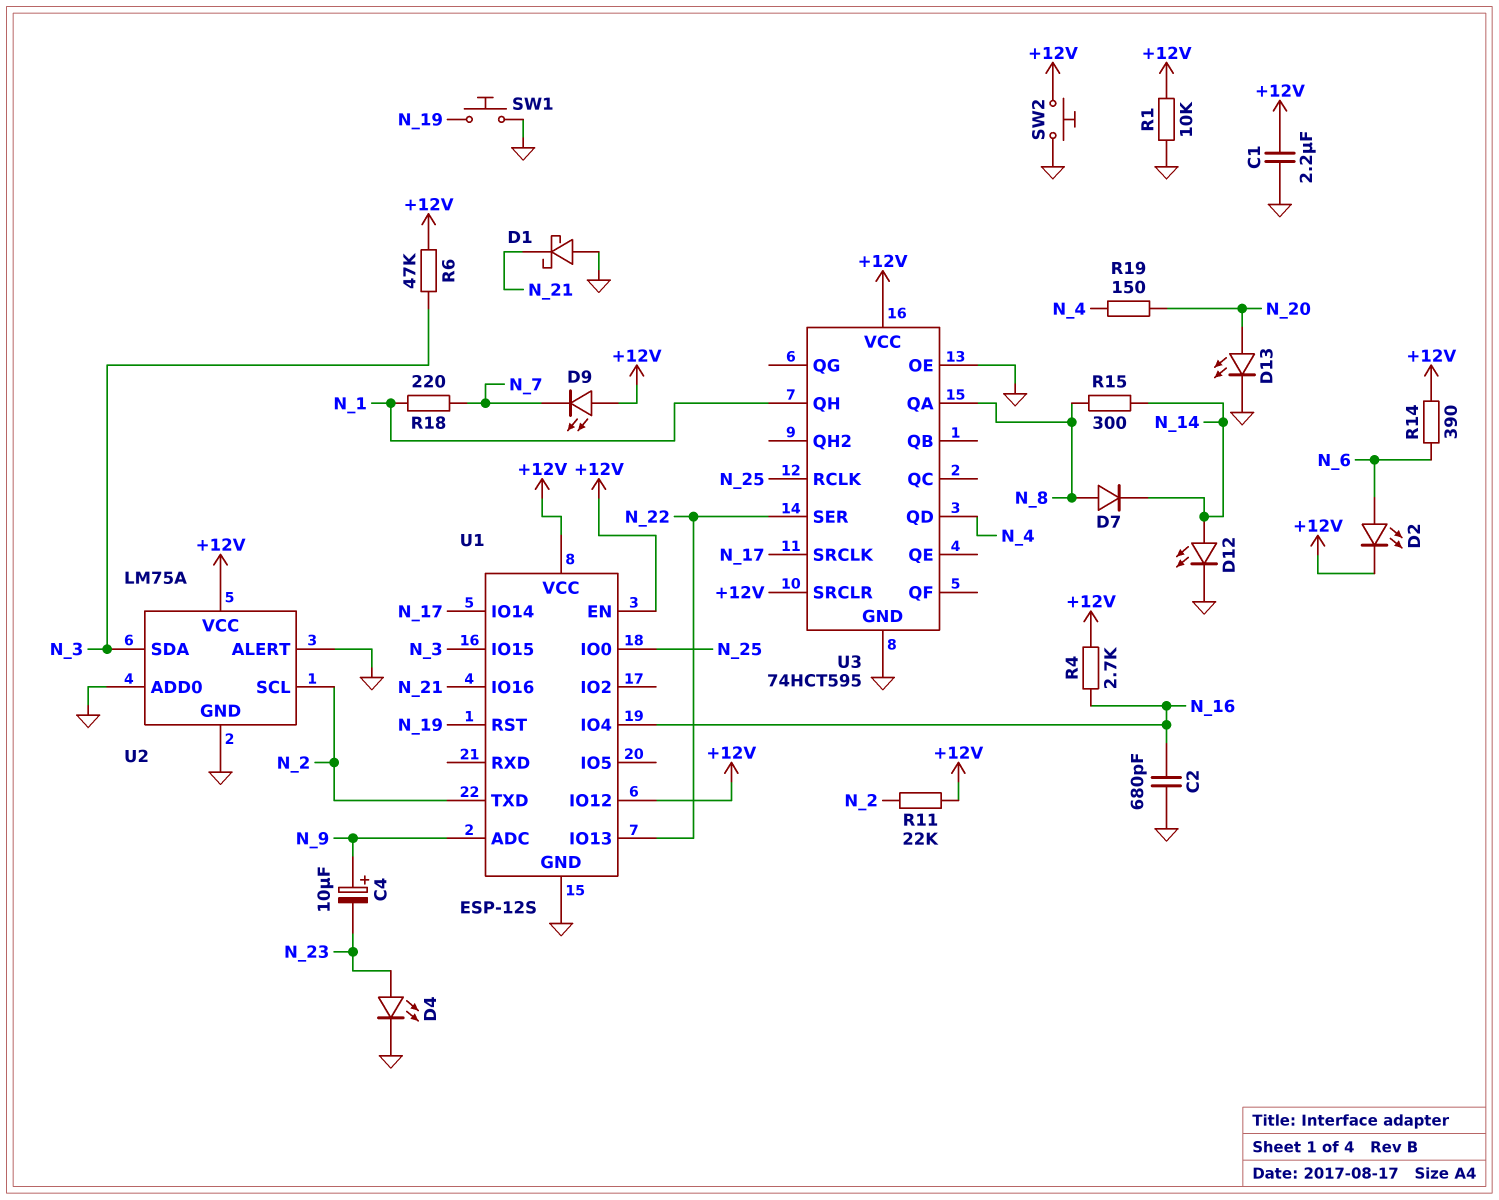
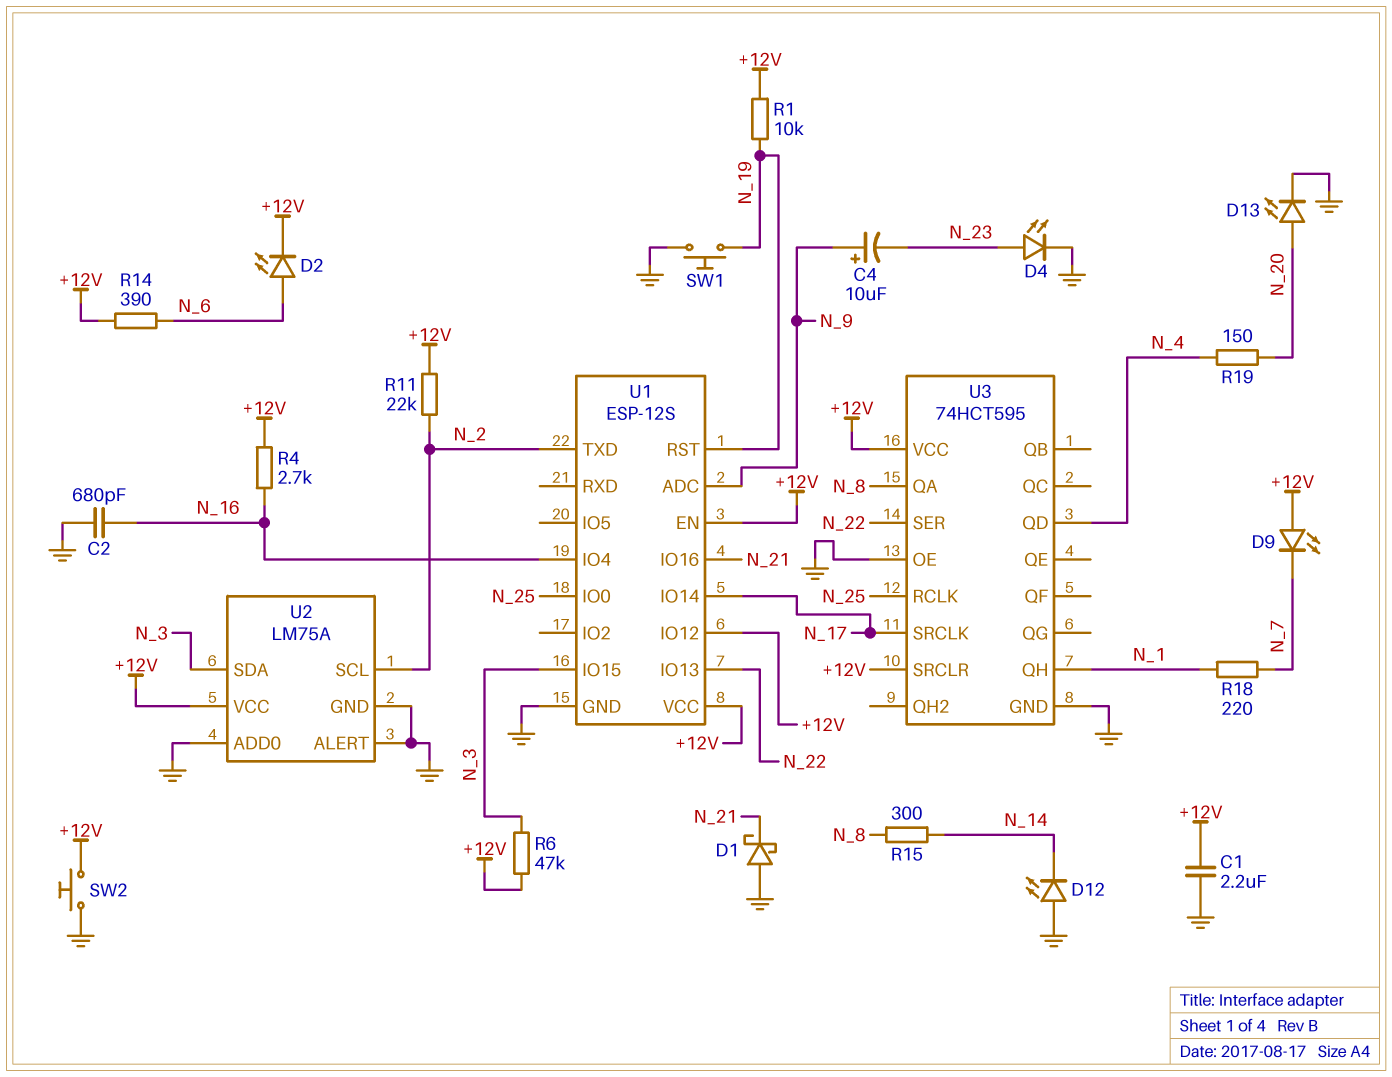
D7: diode (A N_8, K N_14) -> none
D12: LED (A N_14, K GND) -> LED (A GND, K N_14)
R1: 10k (+12V, GND) -> 10k (+12V, N_19)

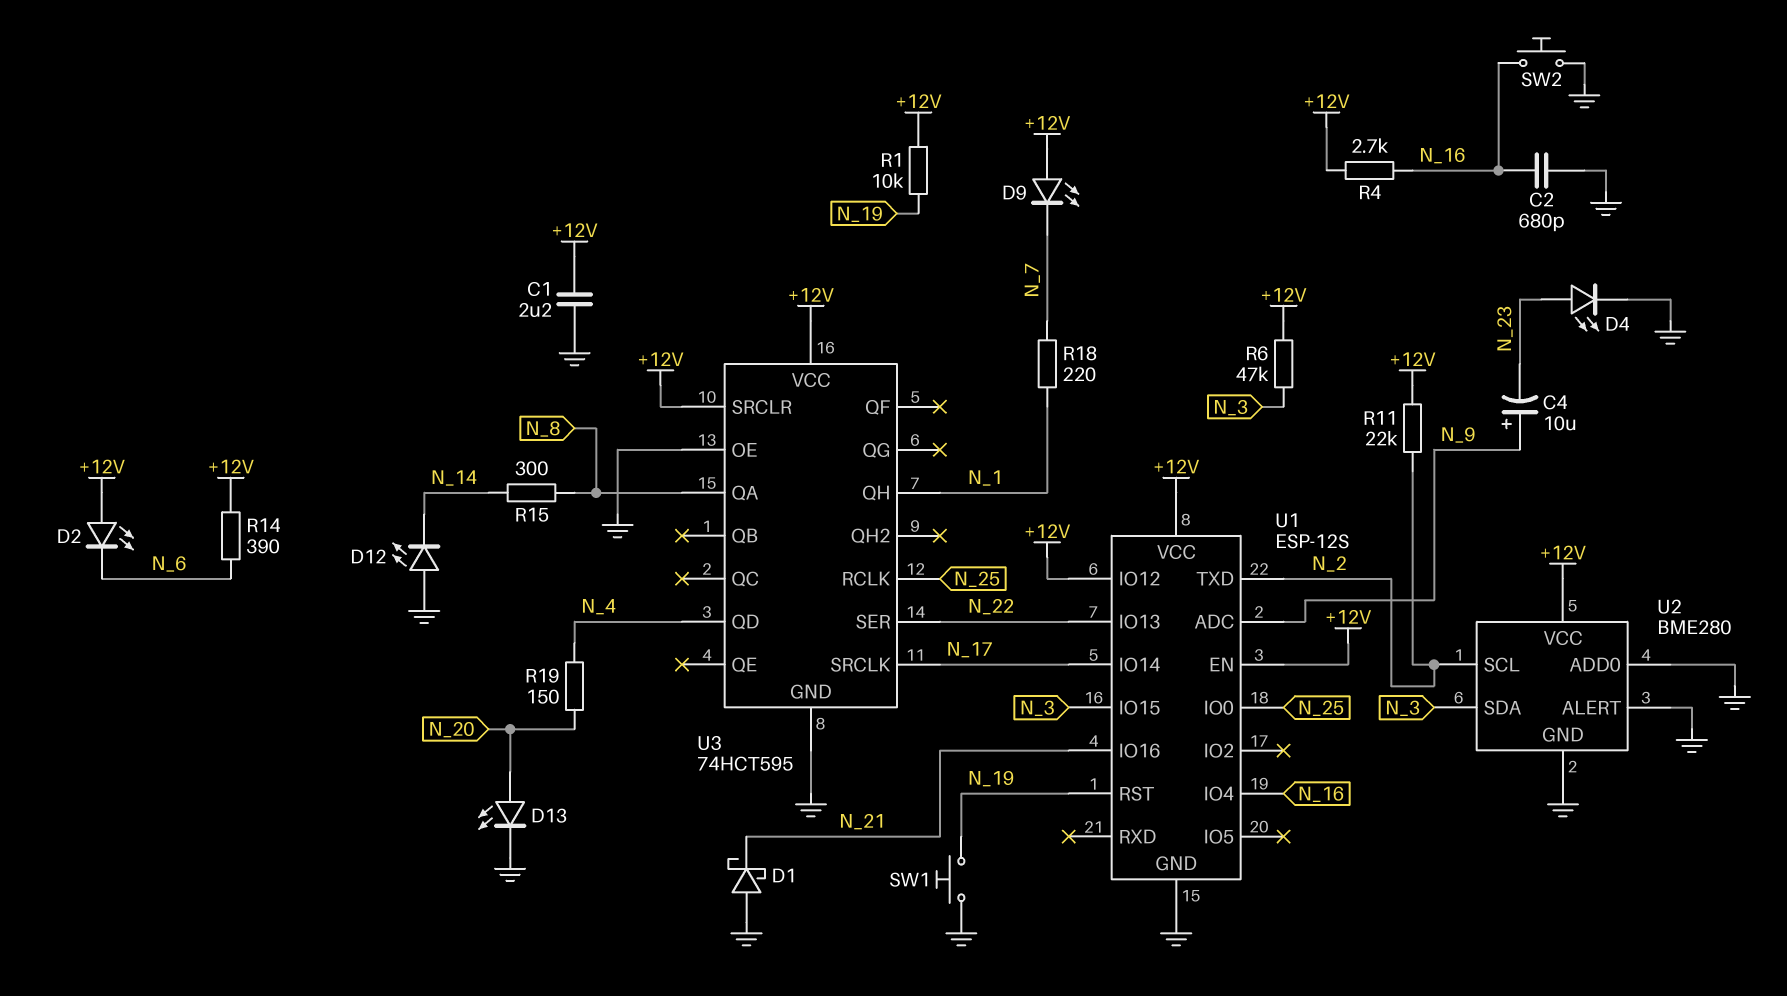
D2: LED (A N_6, K +12V) -> LED (A +12V, K N_6)
SW2: button (+12V, GND) -> button (GND, N_16)
U2: LM75A -> BME280

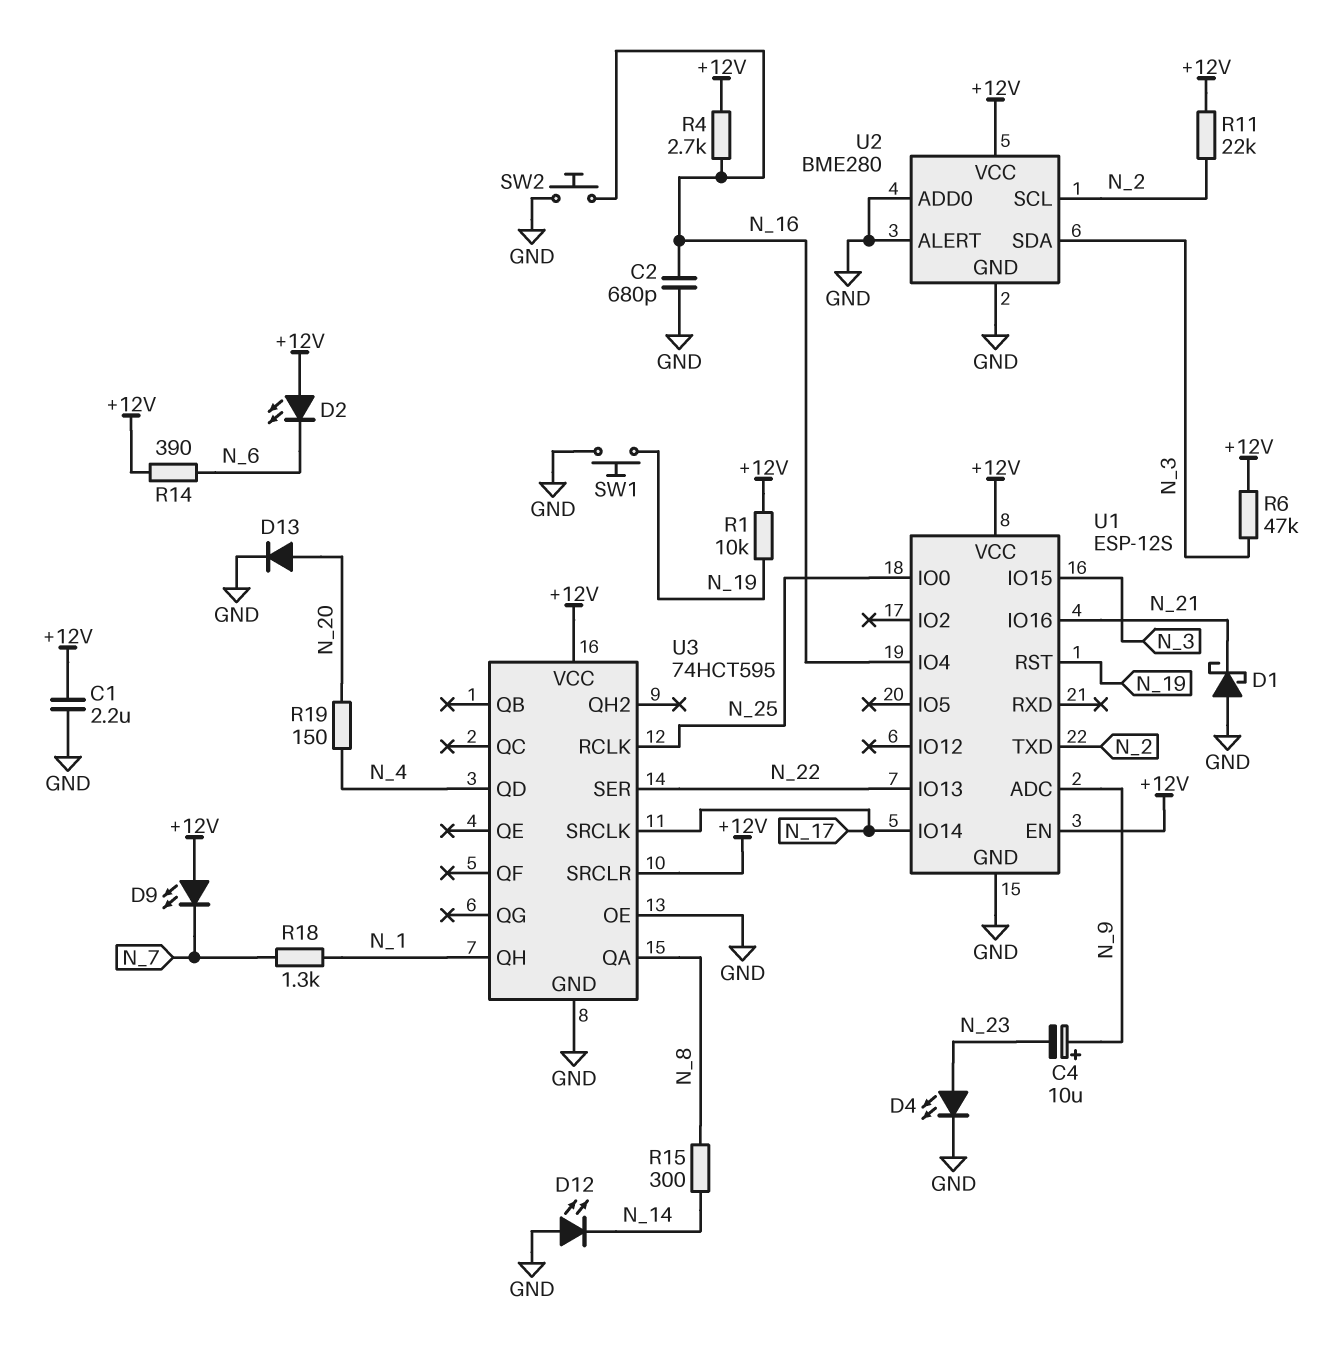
D13: LED (A N_20, K GND) -> diode (A N_20, K GND)
R18: 220 (N_1, N_7) -> 1.3k (N_1, N_7)
U1 pin IO12: +12V -> none

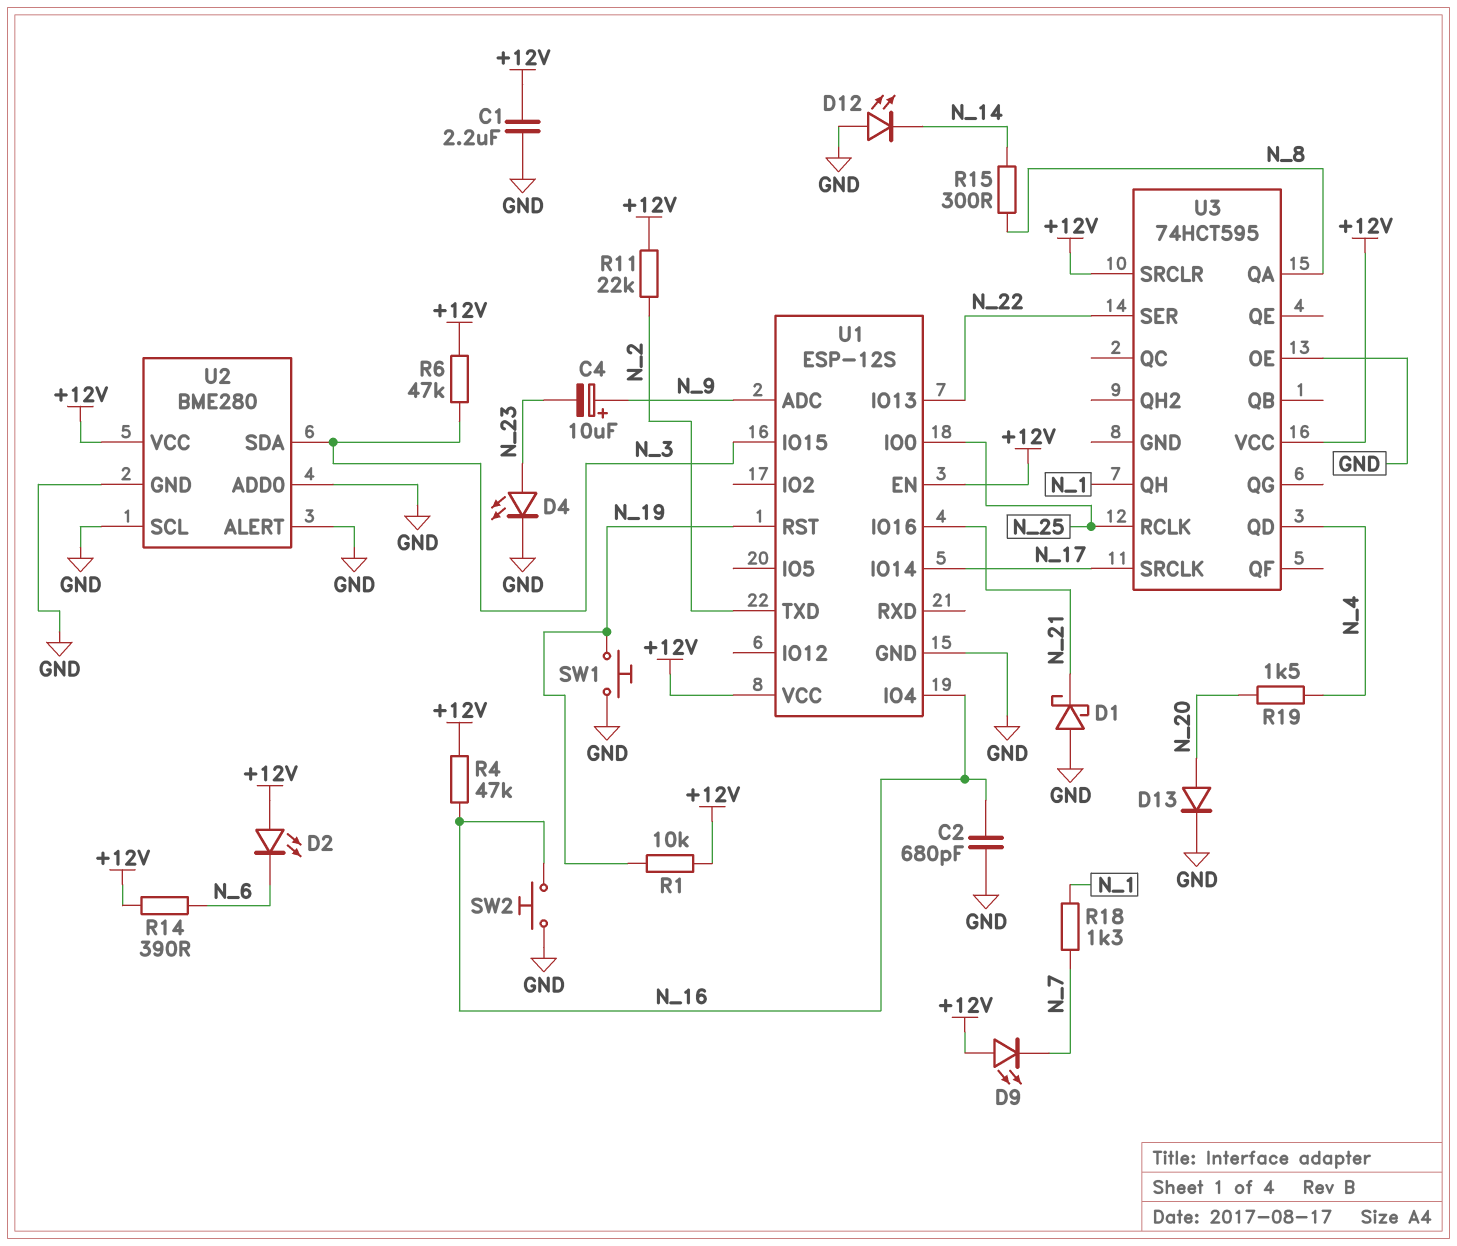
R4: 2.7k (+12V, N_16) -> 47k (+12V, N_16)
R19: 150 (N_4, N_20) -> 1.5k (N_4, N_20)
U2 pin SCL: N_2 -> GND
U3 pin GND: GND -> none

